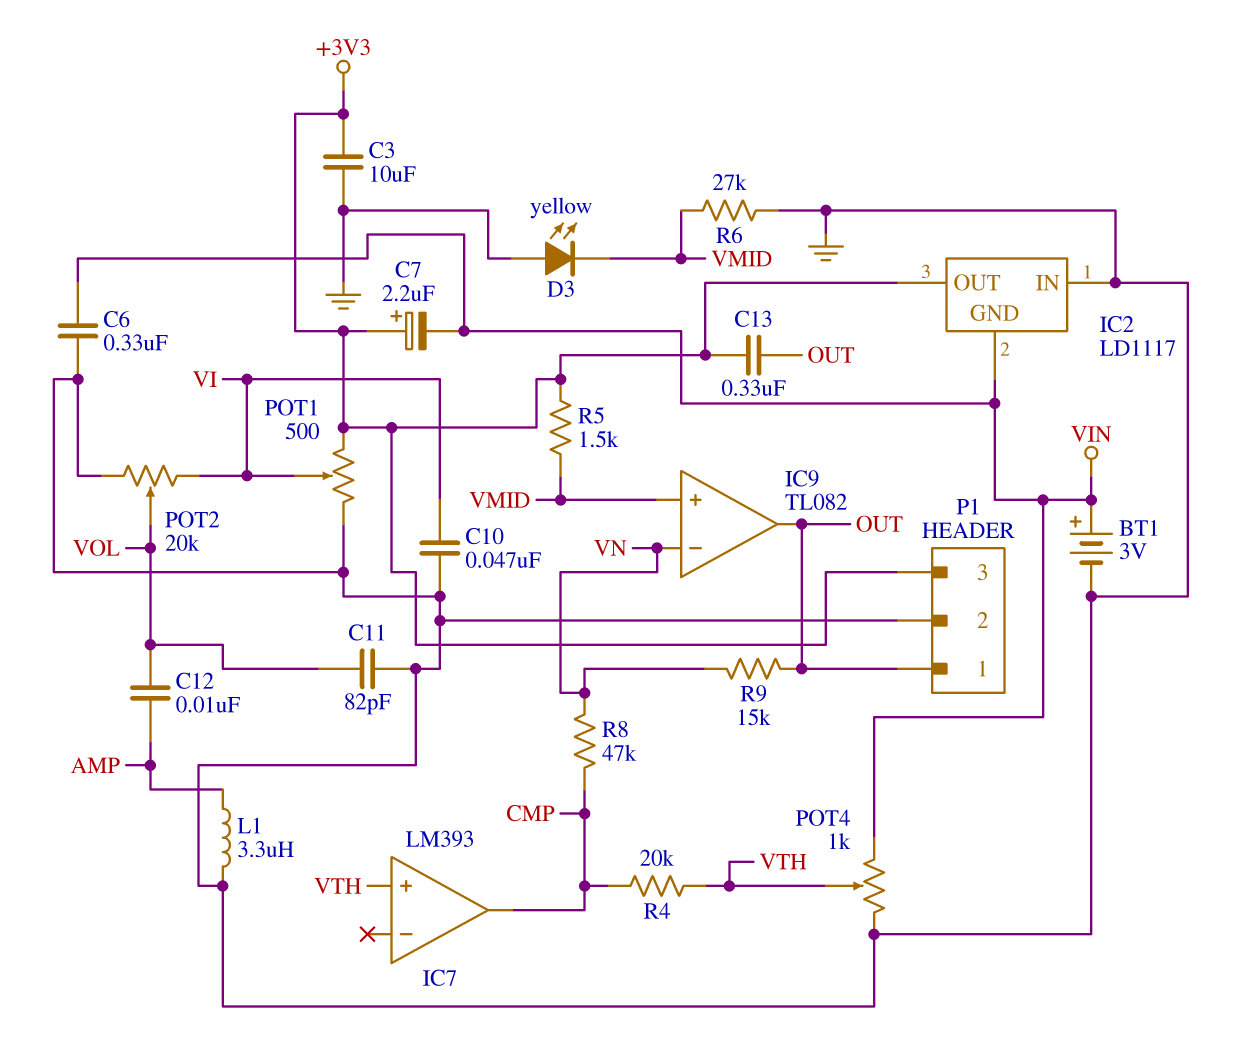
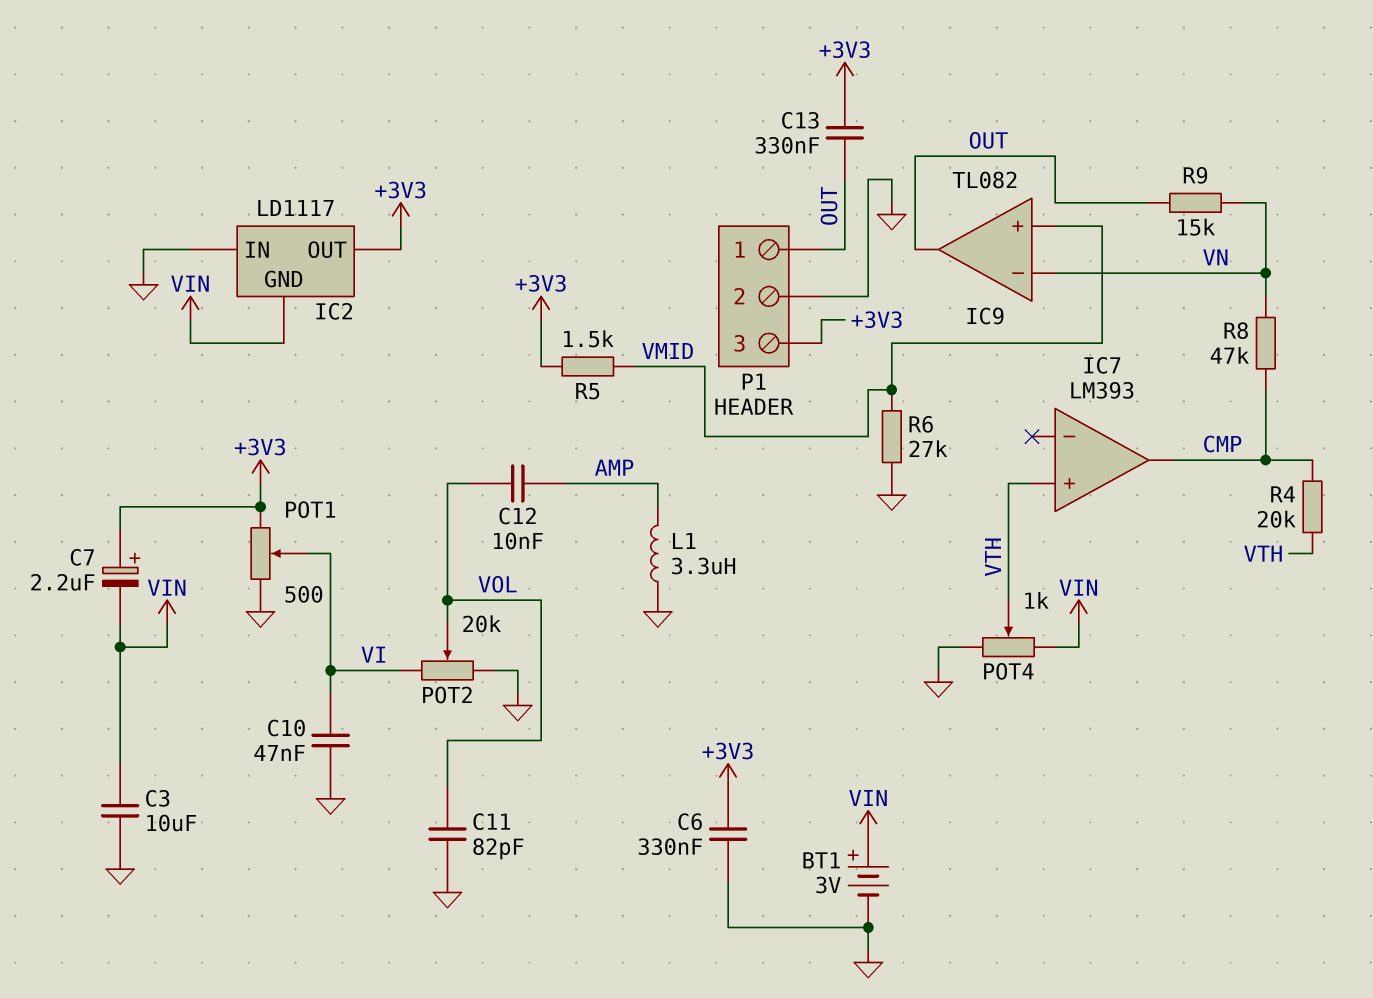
C3: 10uF (+3V3, GND) -> 10uF (GND, VIN)
C6: 330nF (GND, VIN) -> 330nF (+3V3, GND)
D3: LED yellow (A GND, K VMID) -> none

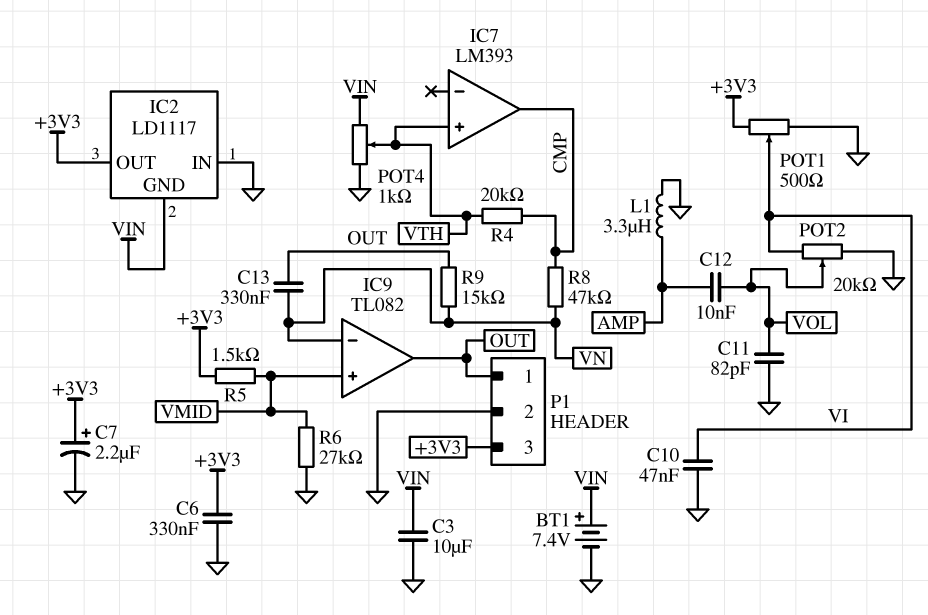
BT1: 3V (plus VIN, minus GND) -> 7.4V (plus VIN, minus GND)
C7: 2.2uF (plus +3V3, minus VIN) -> 2.2uF (plus +3V3, minus GND)
C13: 330nF (+3V3, OUT) -> 330nF (OUT, VN)

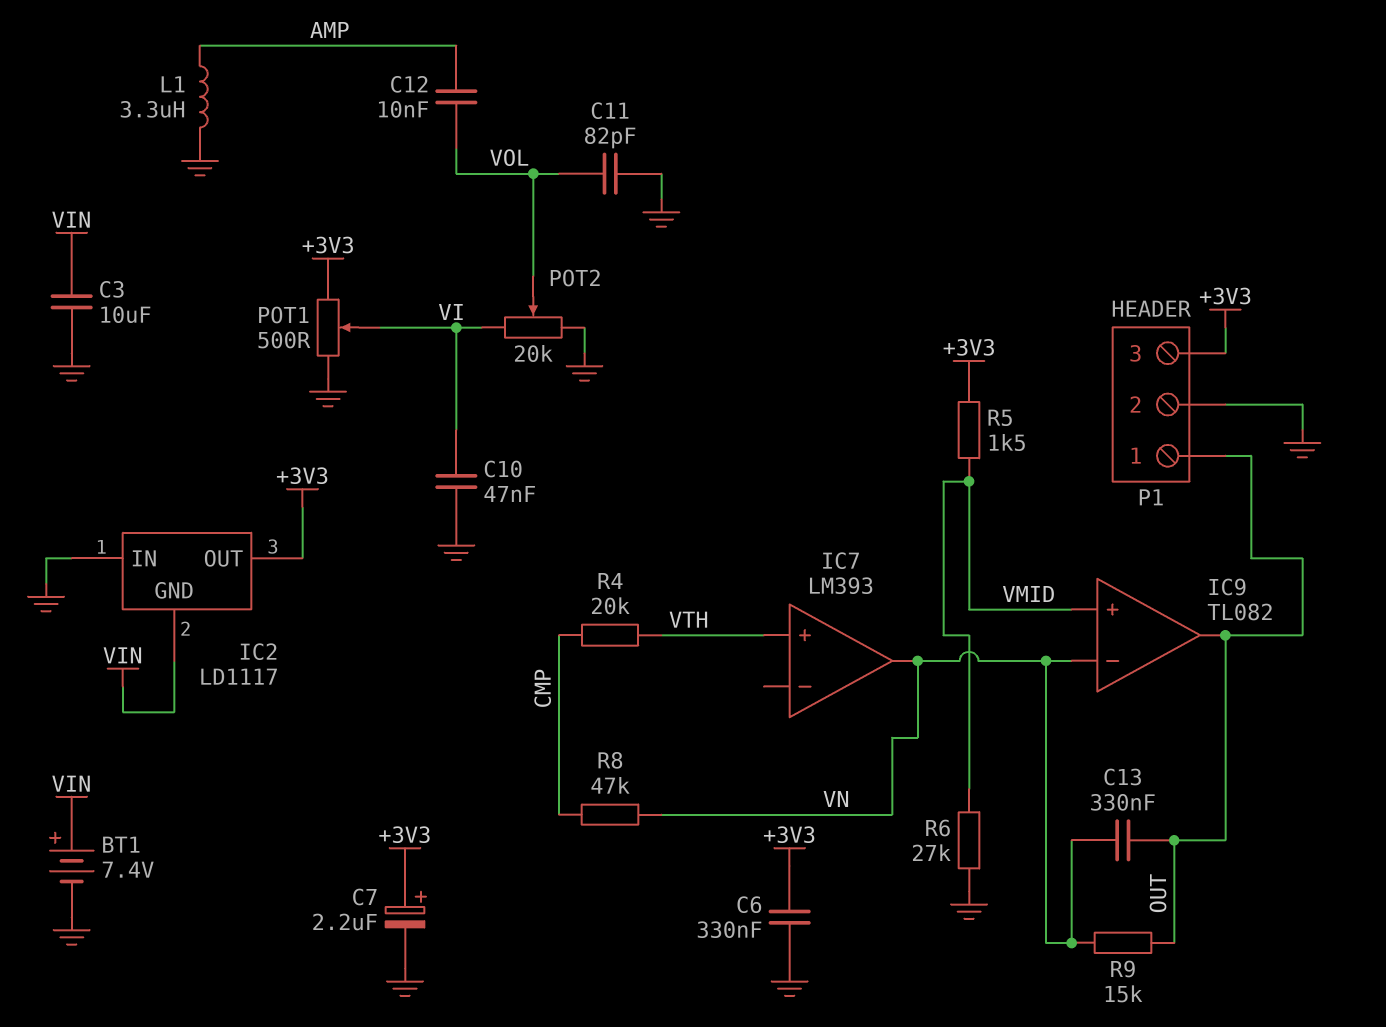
IC7 pin out: CMP -> VN
POT4: 1k (GND, VIN, wiper VTH) -> none

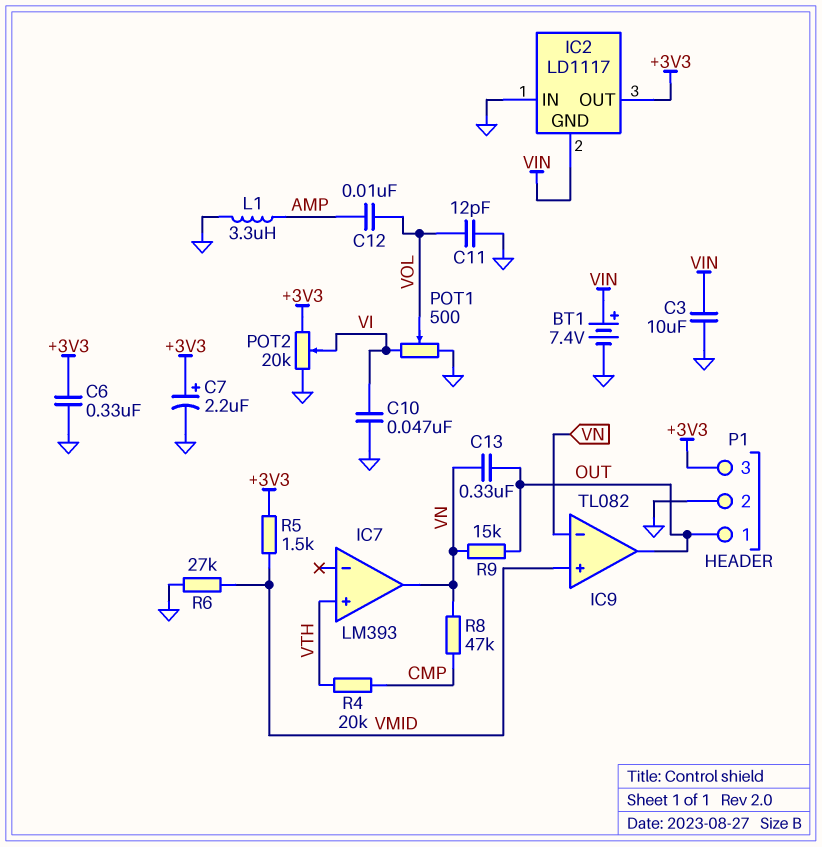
C11: 82pF (GND, VOL) -> 12pF (GND, VOL)
POT1: 500 (+3V3, GND, wiper VI) -> 500 (GND, VI, wiper VOL)
POT2: 20k (GND, VI, wiper VOL) -> 20k (+3V3, GND, wiper VI)

